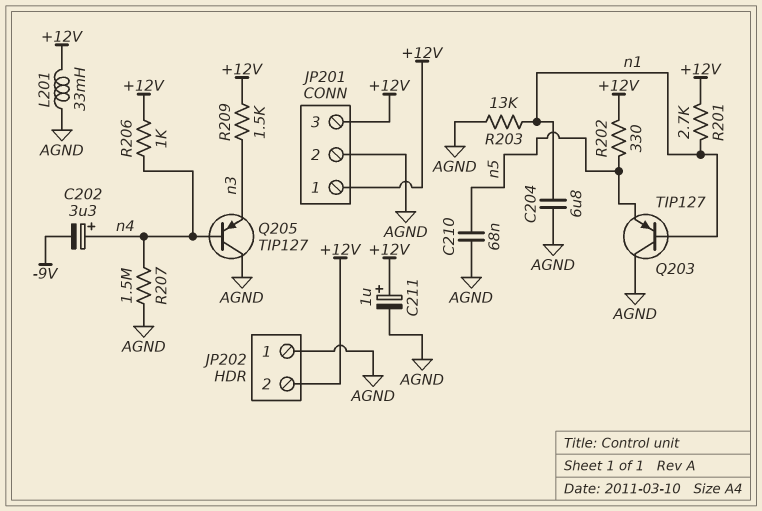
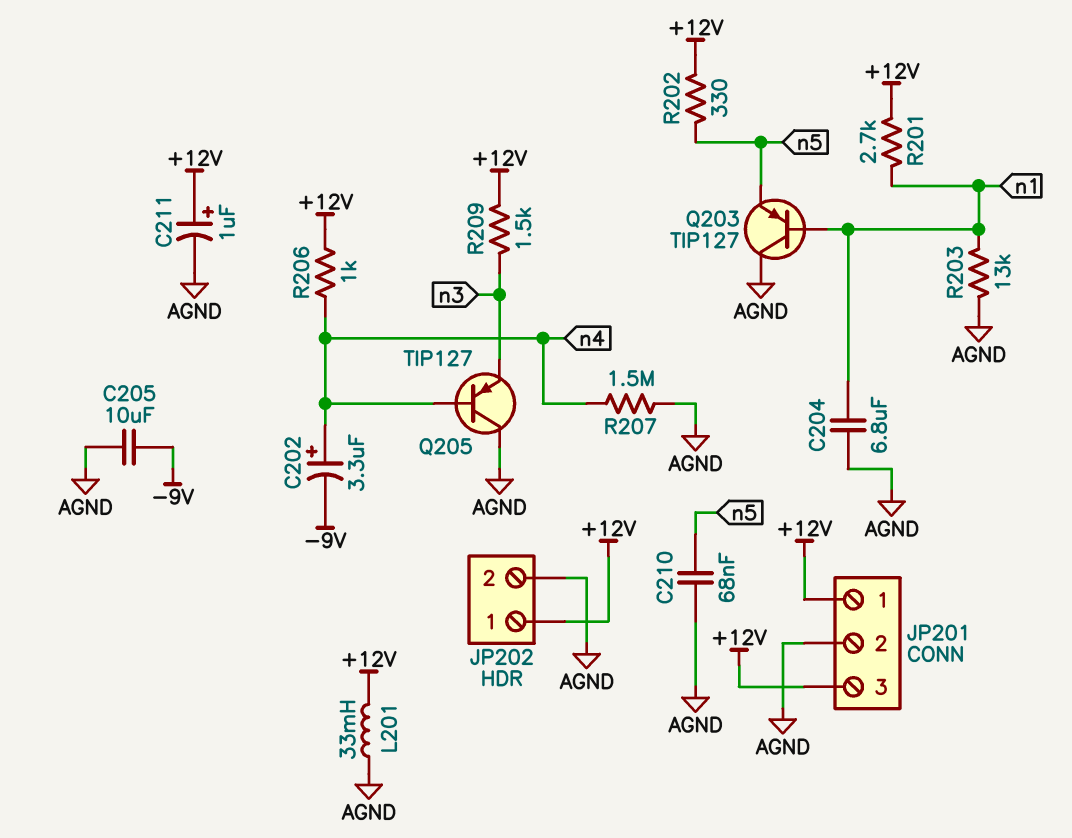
C205: none -> 10uF (-9V, AGND)
JP202 pin 1: AGND -> +12V
JP202 pin 2: +12V -> AGND

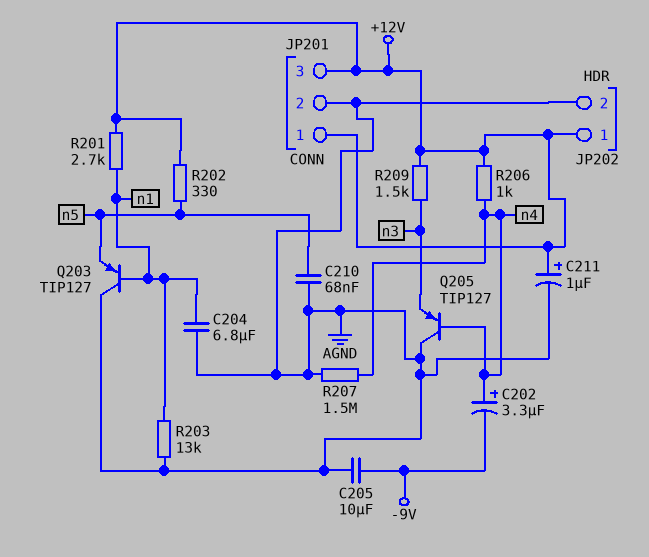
L201: 33mH (+12V, AGND) -> none

